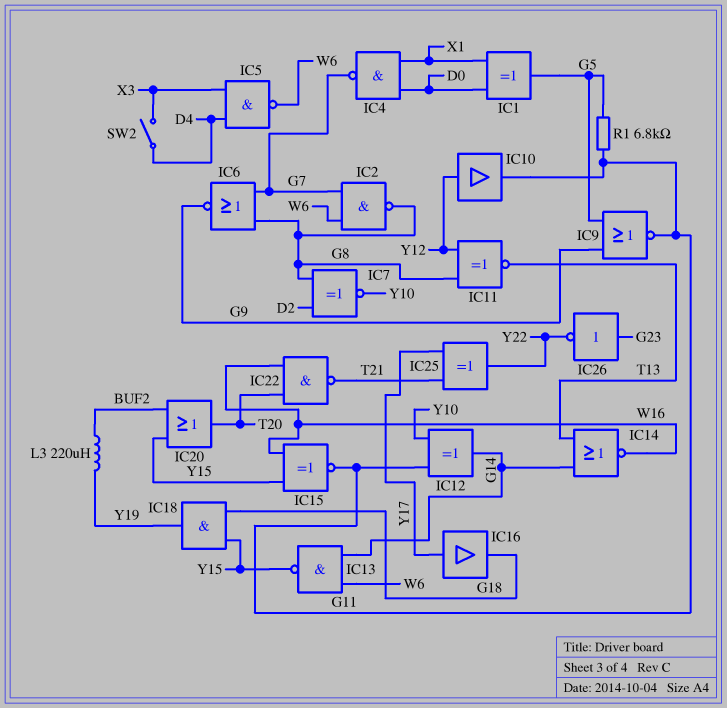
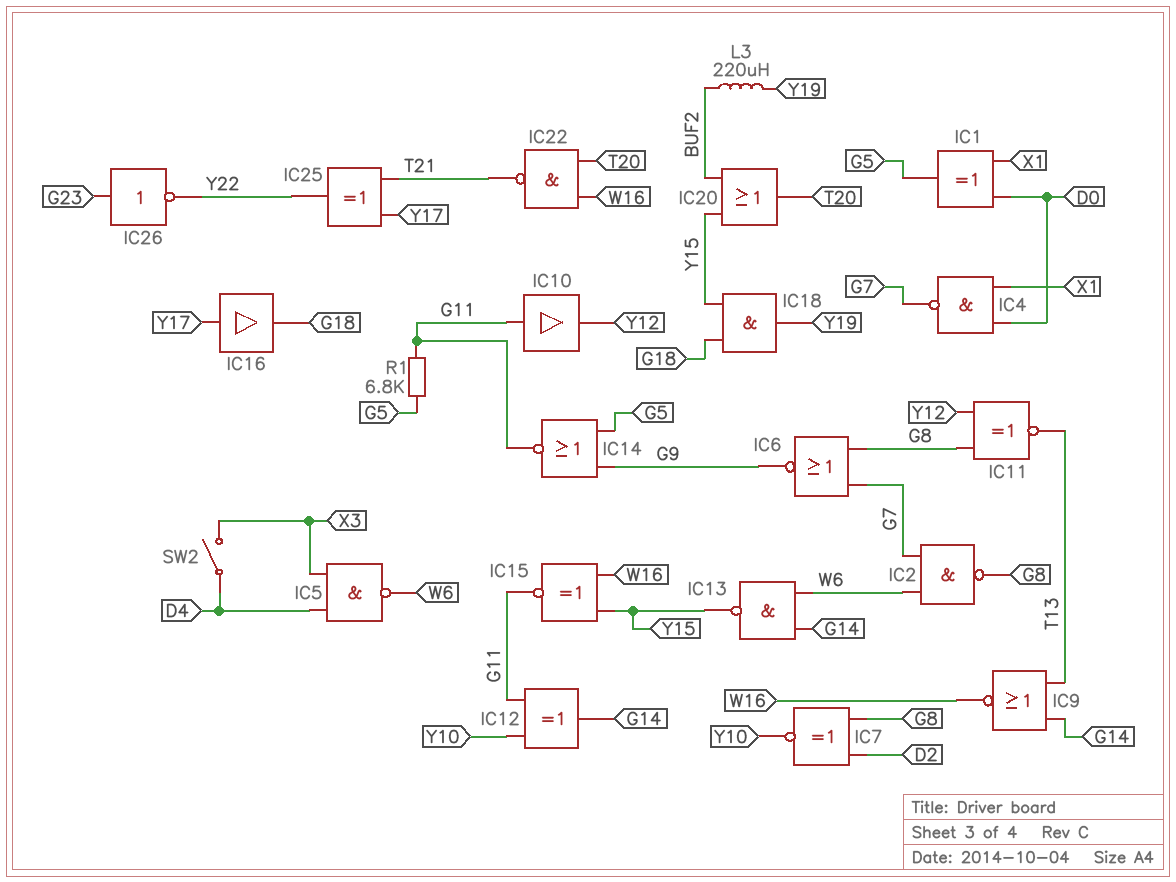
IC9: NOR (in G5, in G9, out G11) -> NOR (in G14, in T13, out W16)
IC10: buffer (in Y12, out G11) -> buffer (in G11, out Y12)
IC14: NOR (in G14, in T13, out W16) -> NOR (in G5, in G9, out G11)

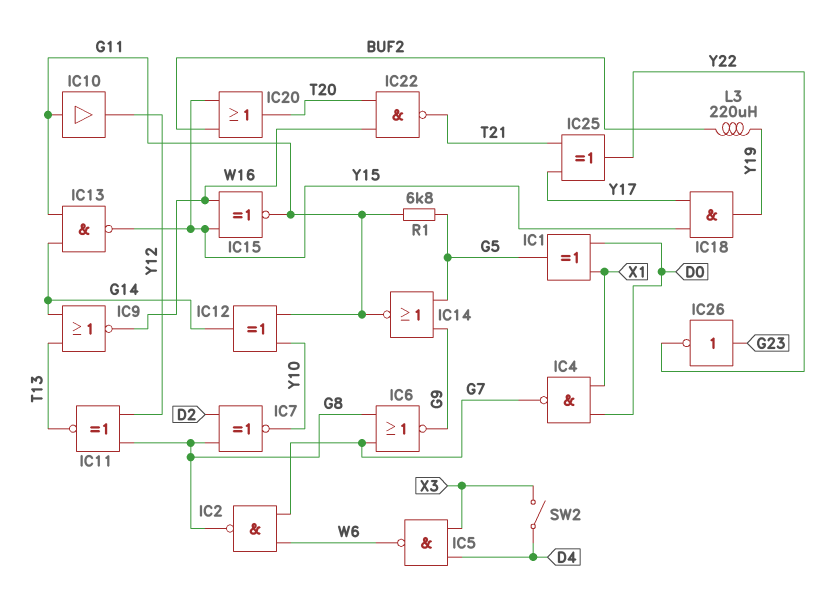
IC13: NAND (in G14, in W6, out Y15) -> NAND (in G11, in G14, out Y15)
IC16: buffer (in Y17, out G18) -> none
IC18: AND (in G18, in Y15, out Y19) -> AND (in Y15, in Y17, out Y19)

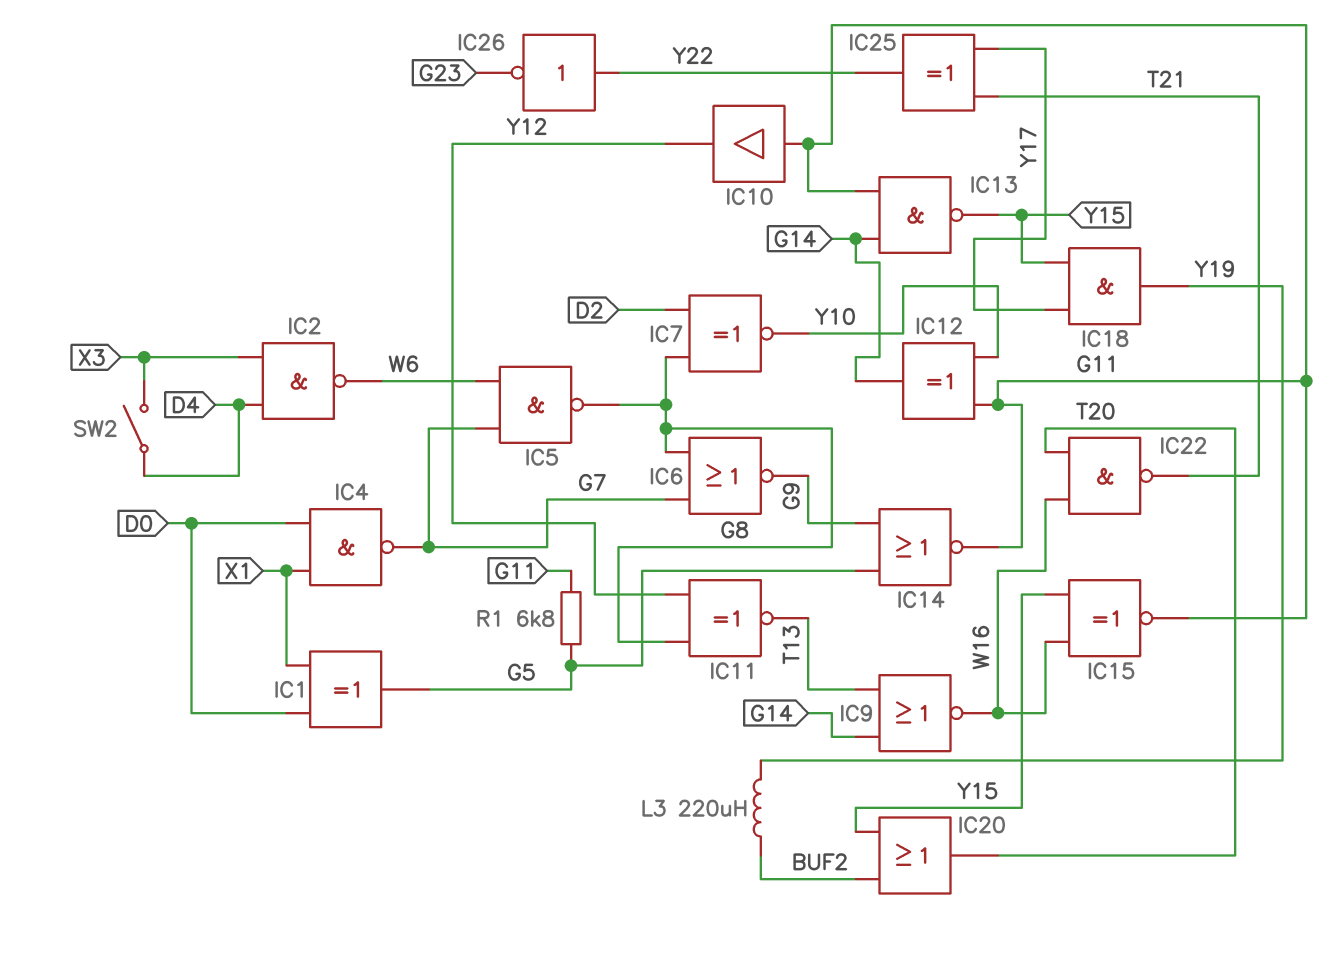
IC2: NAND (in G7, in W6, out G8) -> NAND (in D4, in X3, out W6)
IC5: NAND (in D4, in X3, out W6) -> NAND (in G7, in W6, out G8)
IC26: NOT (in G23, out Y22) -> NOT (in Y22, out G23)

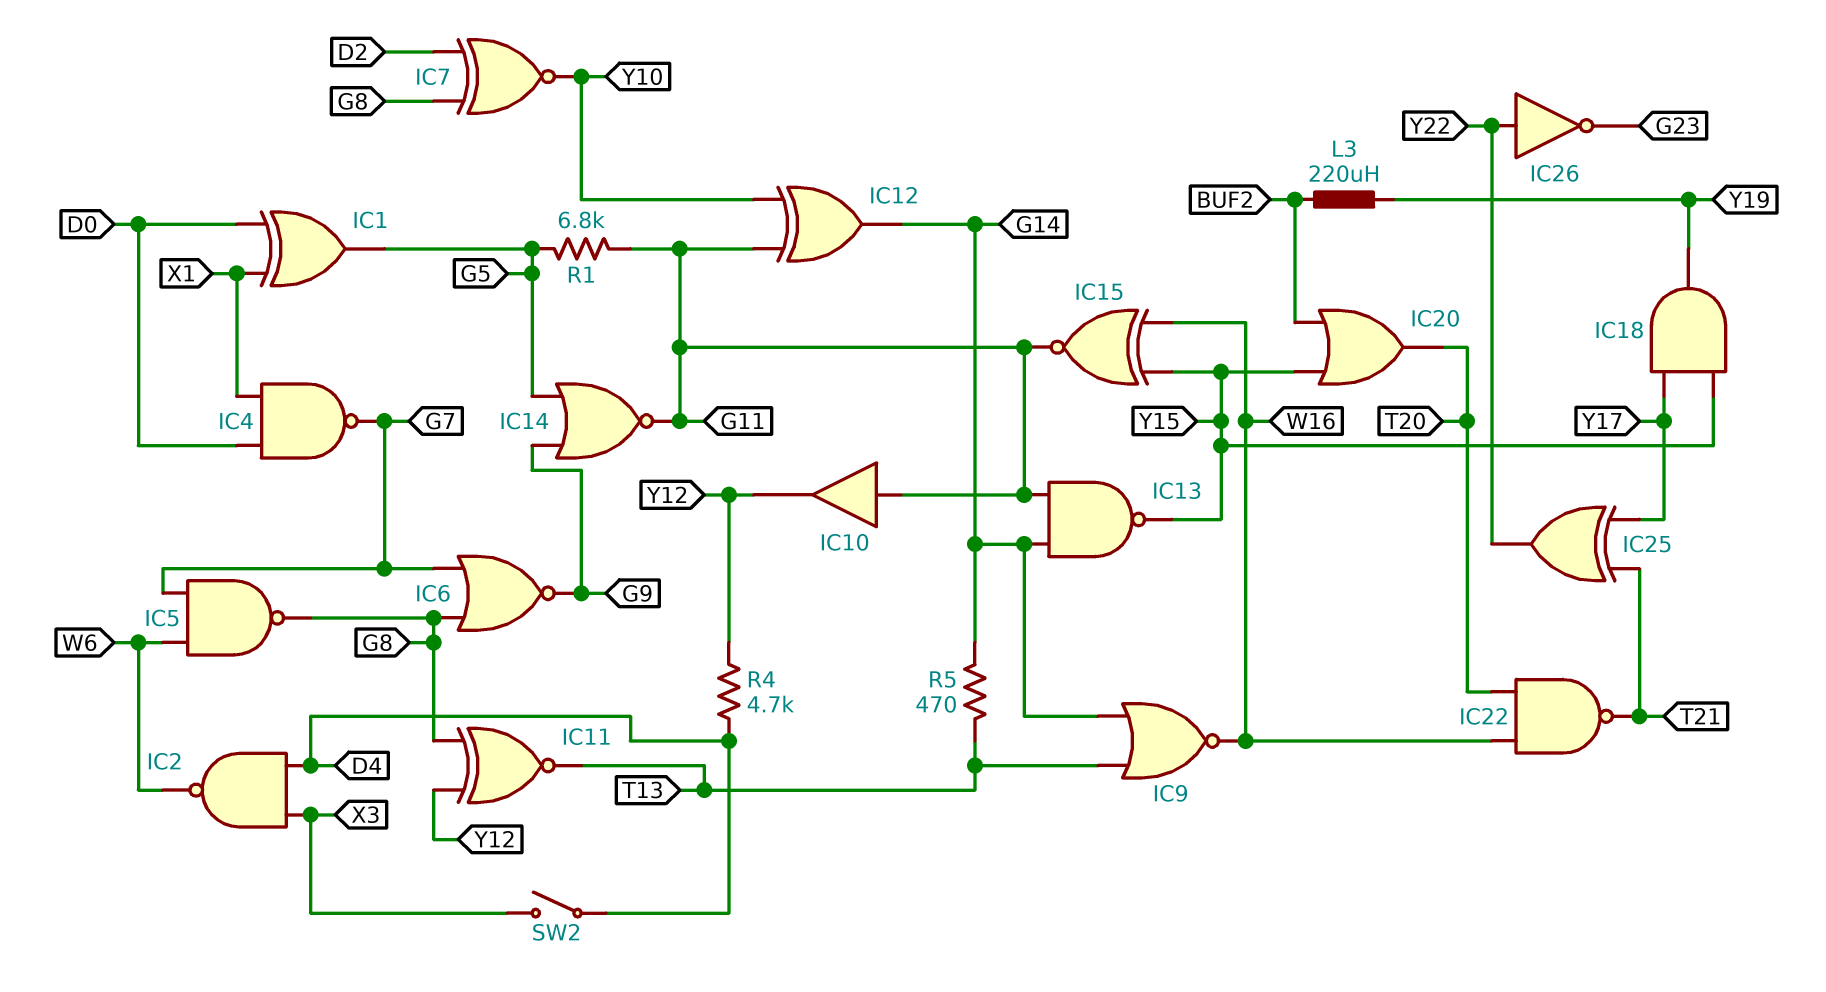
R4: none -> 4.7k (D4, Y12)
R5: none -> 470 (G14, T13)

